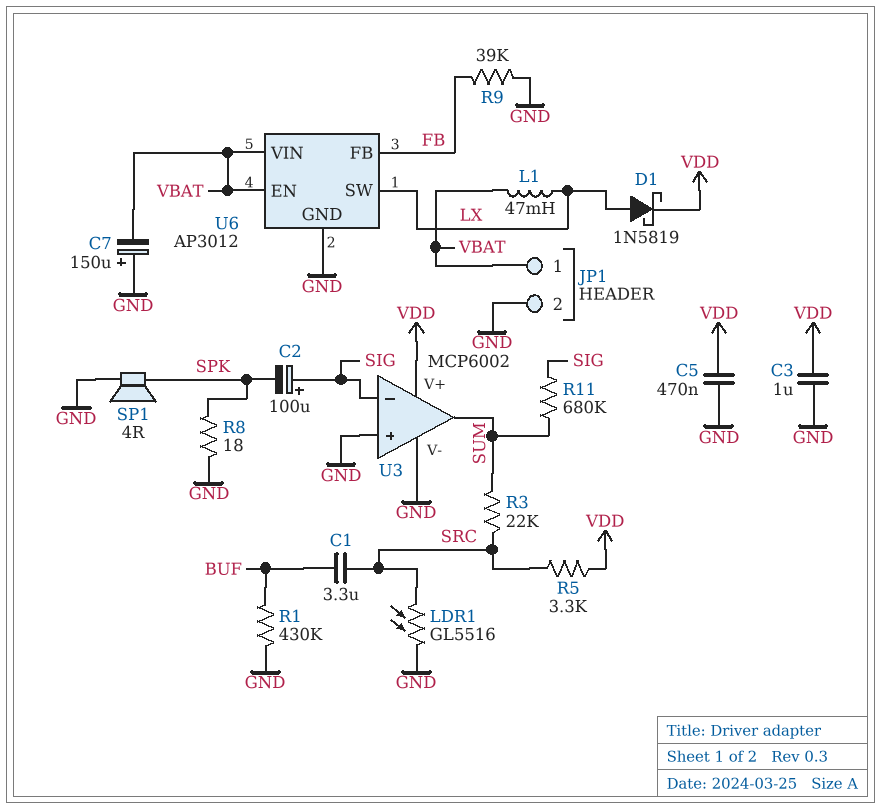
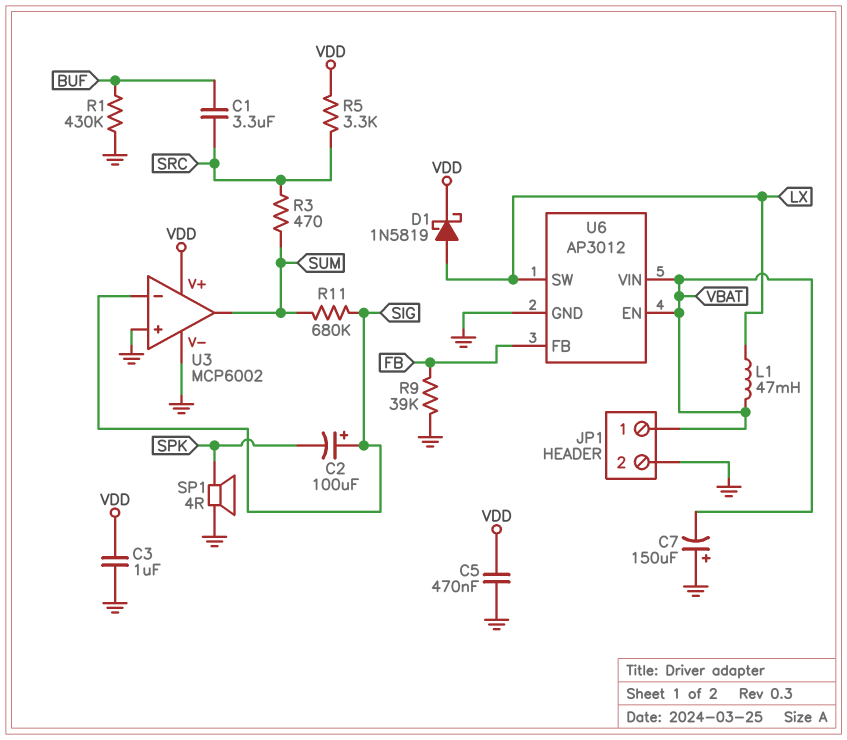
LDR1: GL5516 (GND, SRC) -> none
R3: 22k (SRC, SUM) -> 470 (SRC, SUM)
R8: 18 (GND, SPK) -> none

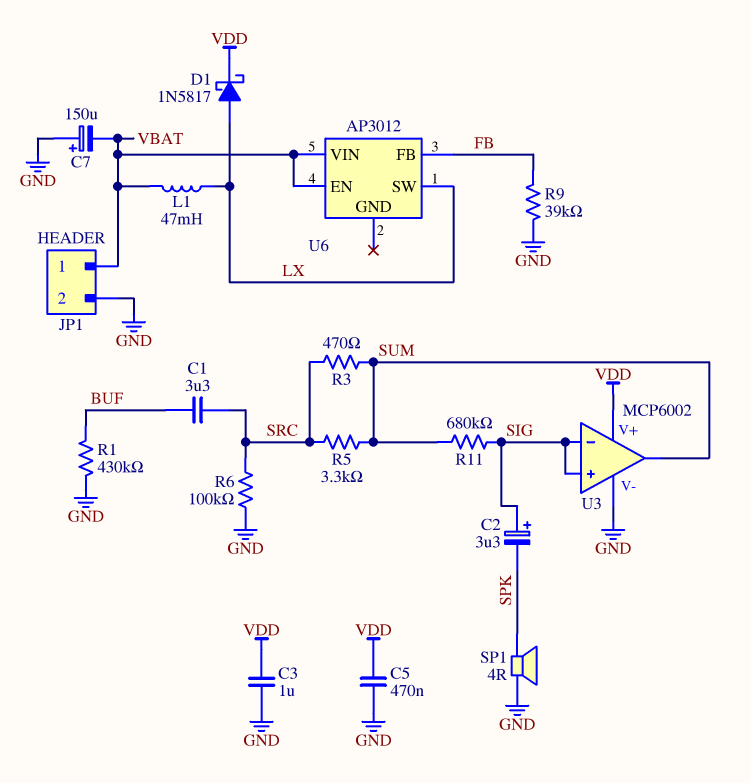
C2: 100uF (plus SIG, minus SPK) -> 3.3uF (plus SIG, minus SPK)
D1: schottky 1N5819 (A LX, K VDD) -> schottky 1N5817 (A LX, K VDD)
R5: 3.3k (SRC, VDD) -> 3.3k (SRC, SUM)
R6: none -> 100k (GND, SRC)
U3 pin in+: GND -> SIG
U6 pin GND: GND -> none

